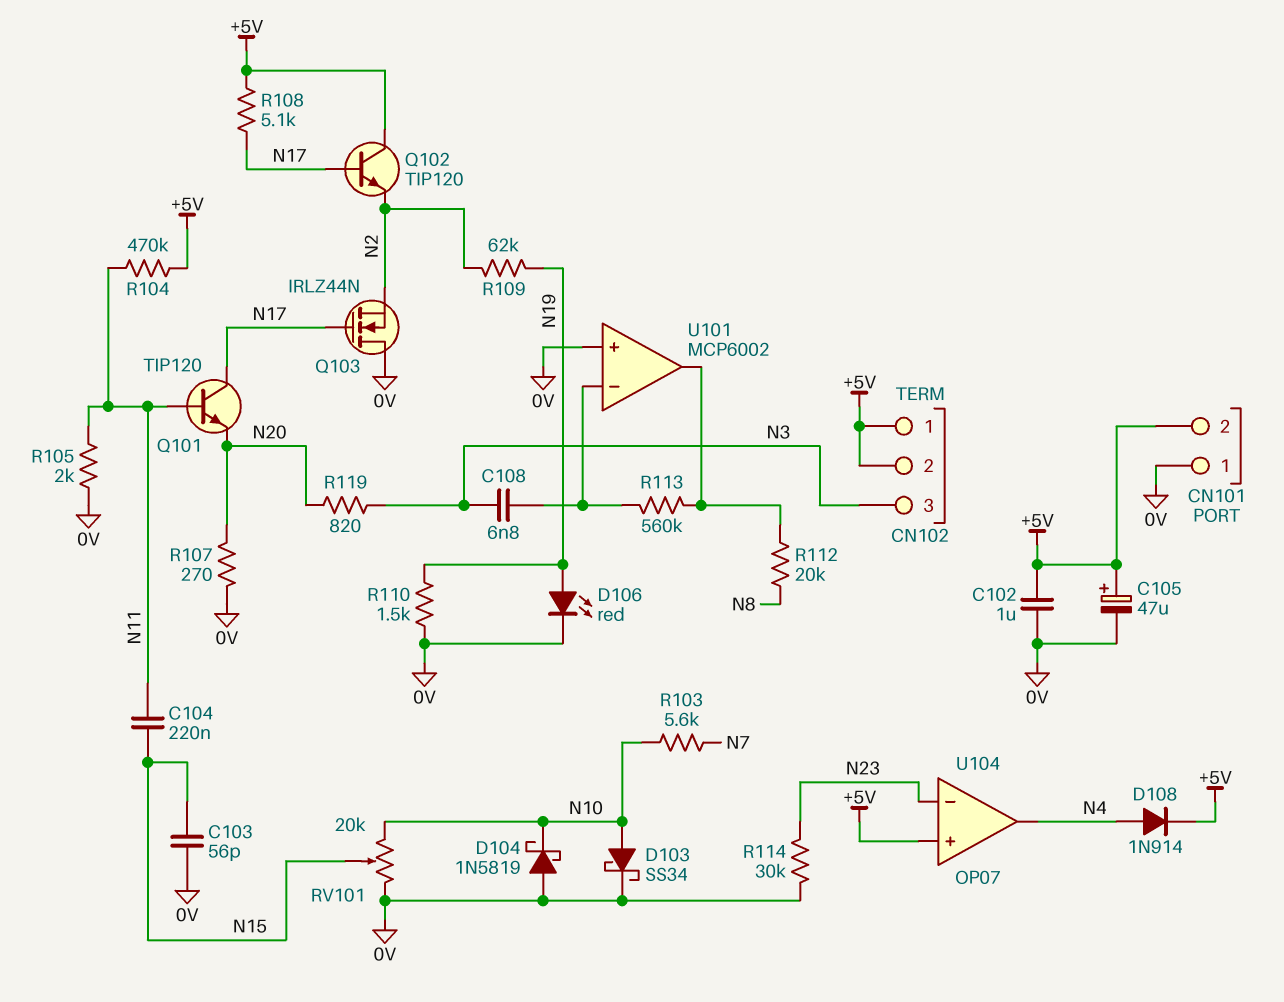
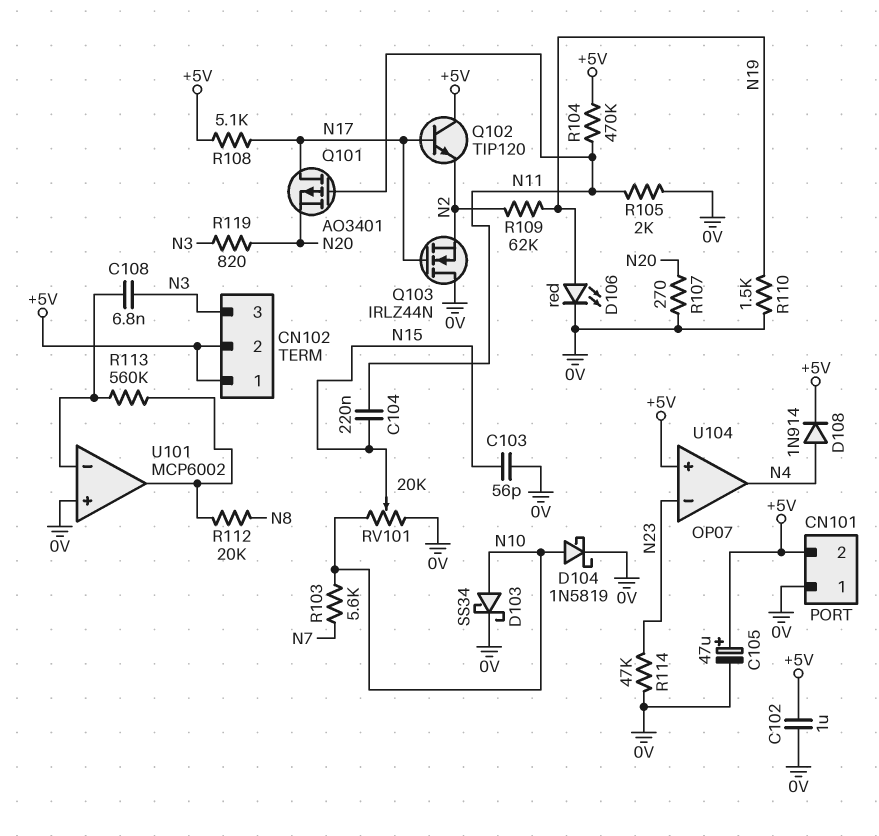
D104: schottky 1N5819 (A 0V, K N10) -> schottky 1N5819 (A N10, K 0V)
Q101: NPN TIP120 (B N11, C N17, E N20) -> PMOS AO3401 (G N11, D N17, S N20)
R114: 30k (0V, N23) -> 47k (0V, N23)

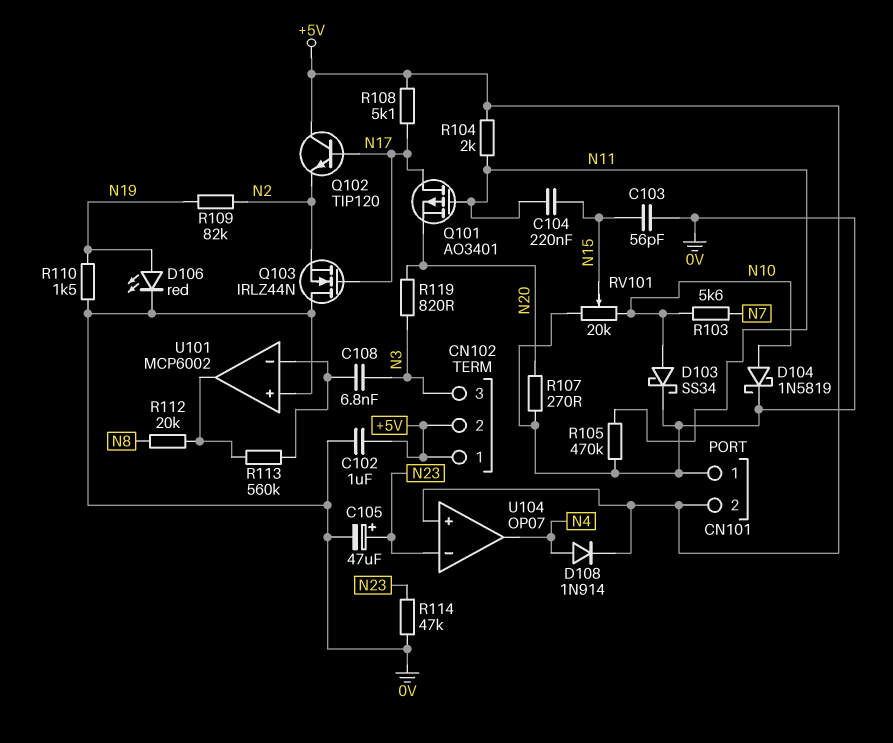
C105: 47uF (plus +5V, minus 0V) -> 47uF (plus N23, minus 0V)
R104: 470k (+5V, N11) -> 2k (+5V, N11)
R105: 2k (0V, N11) -> 470k (0V, N11)
R109: 62k (N2, N19) -> 82k (N2, N19)

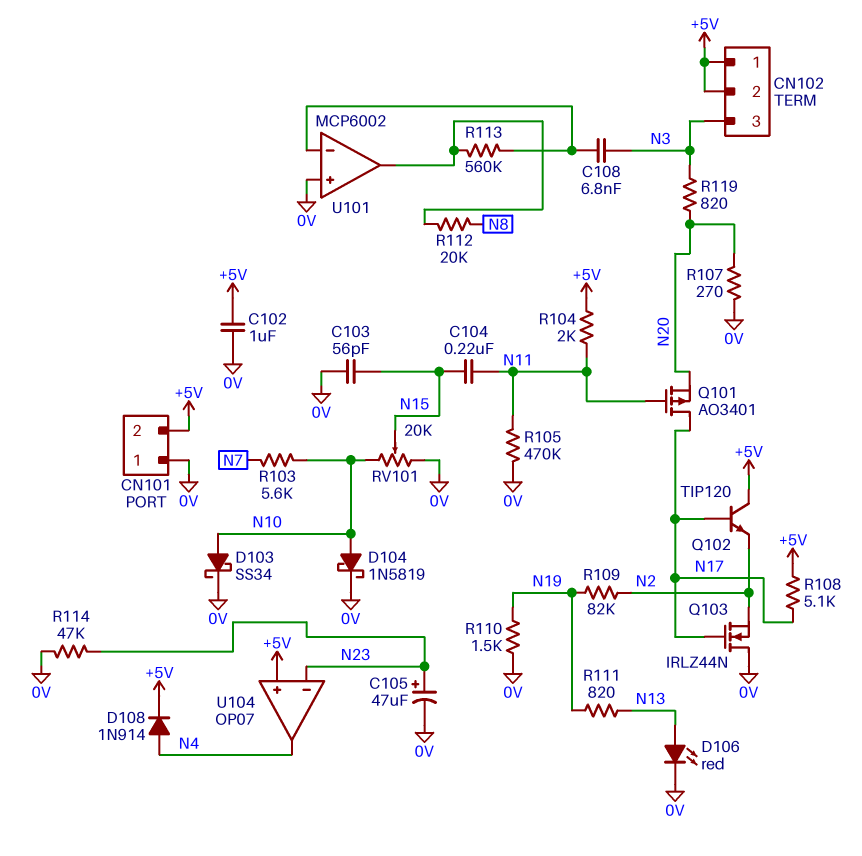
D106: LED red (A N19, K 0V) -> LED red (A N13, K 0V)
R111: none -> 820 (N13, N19)

